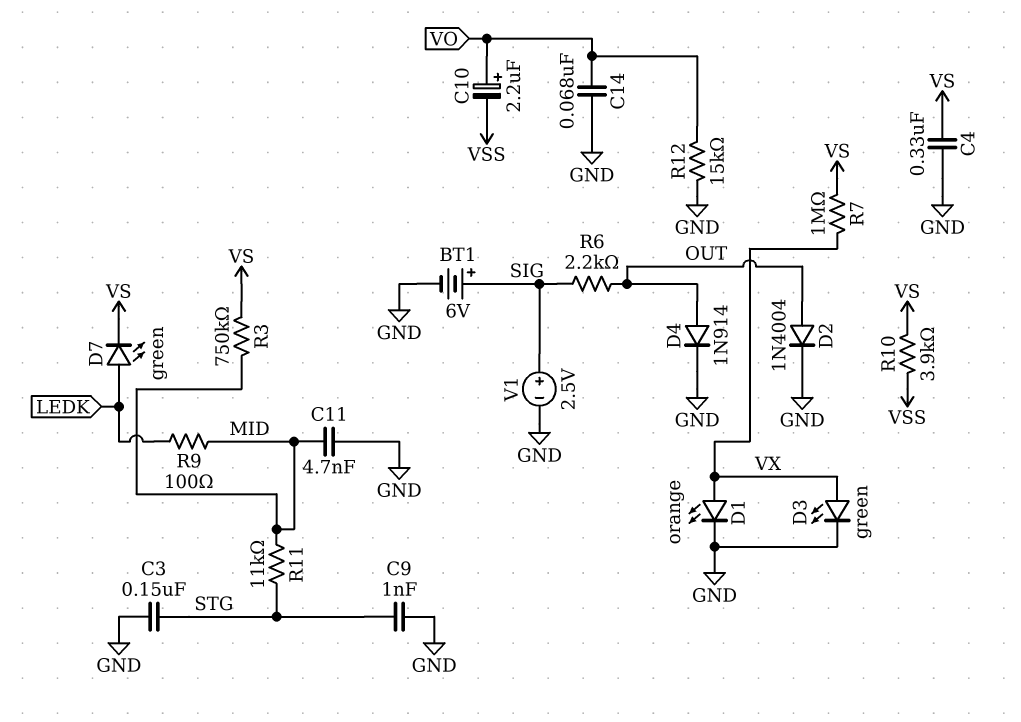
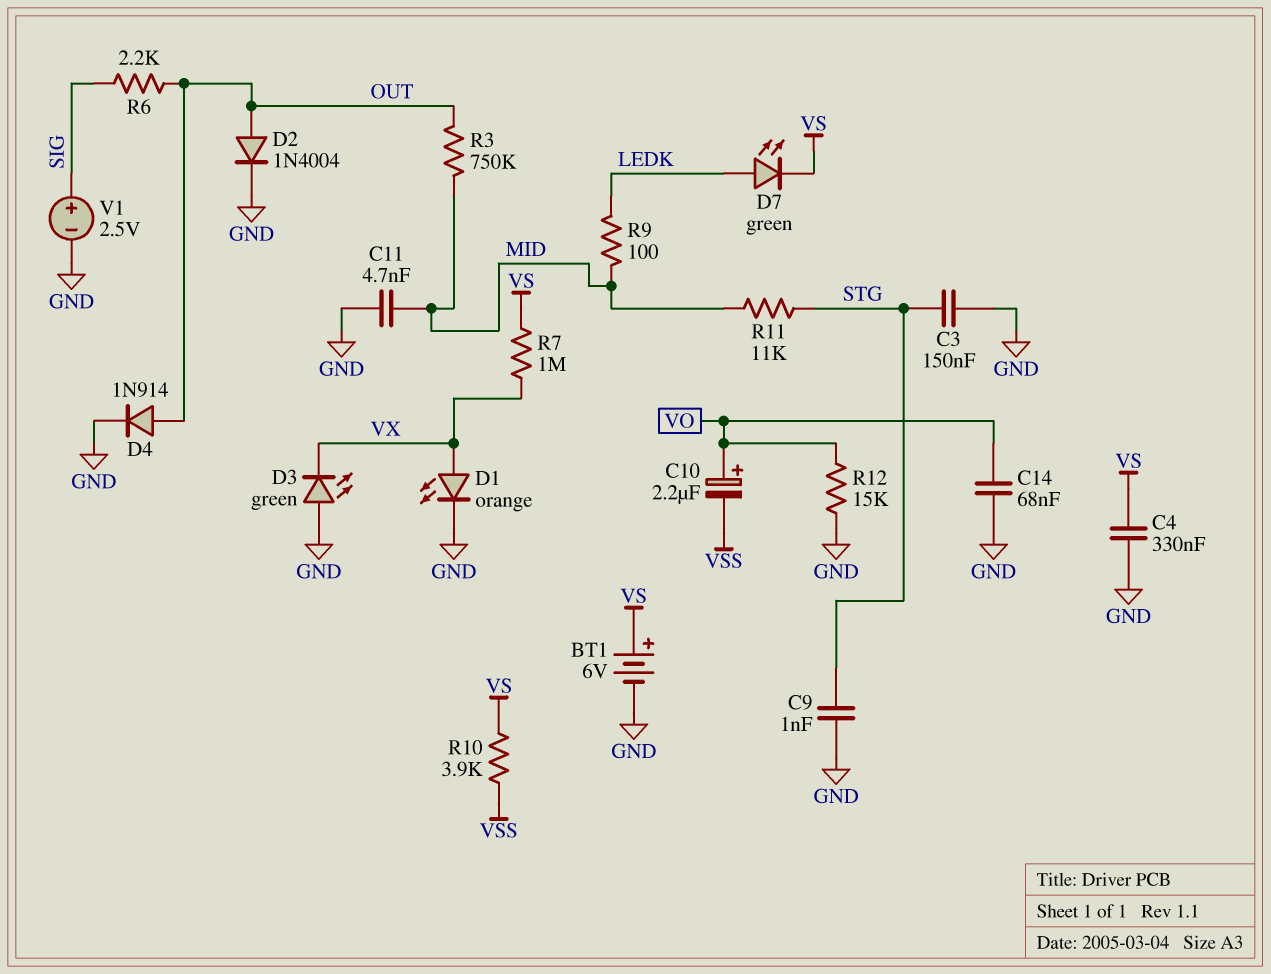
BT1: 6V (plus SIG, minus GND) -> 6V (plus VS, minus GND)
D3: LED green (A VX, K GND) -> LED green (A GND, K VX)
R3: 750k (MID, VS) -> 750k (MID, OUT)

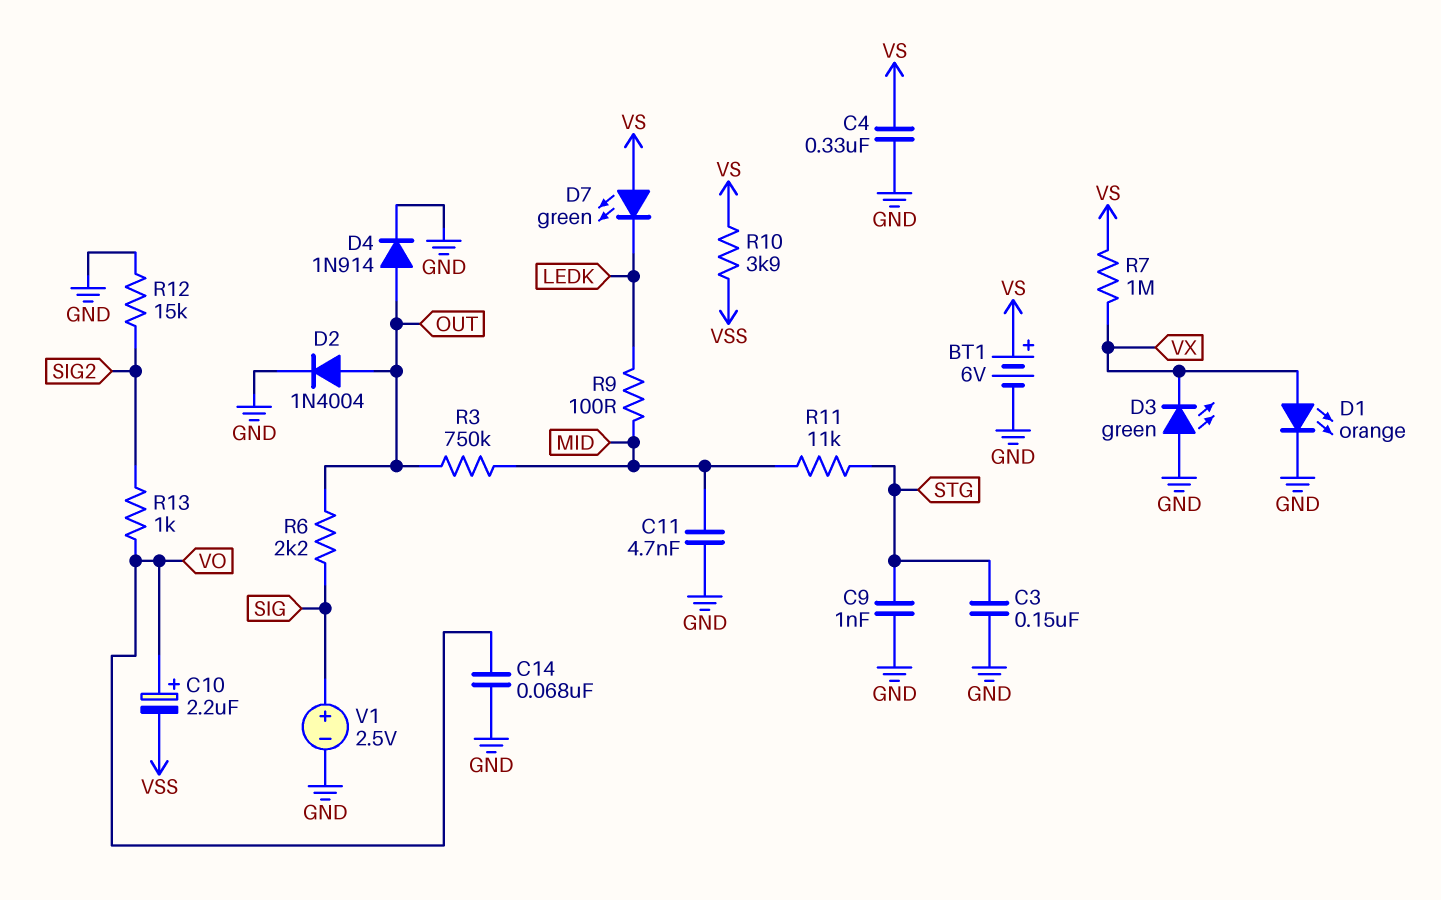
D7: LED green (A LEDK, K VS) -> LED green (A VS, K LEDK)
R12: 15k (GND, VO) -> 15k (GND, SIG2)
R13: none -> 1k (SIG2, VO)

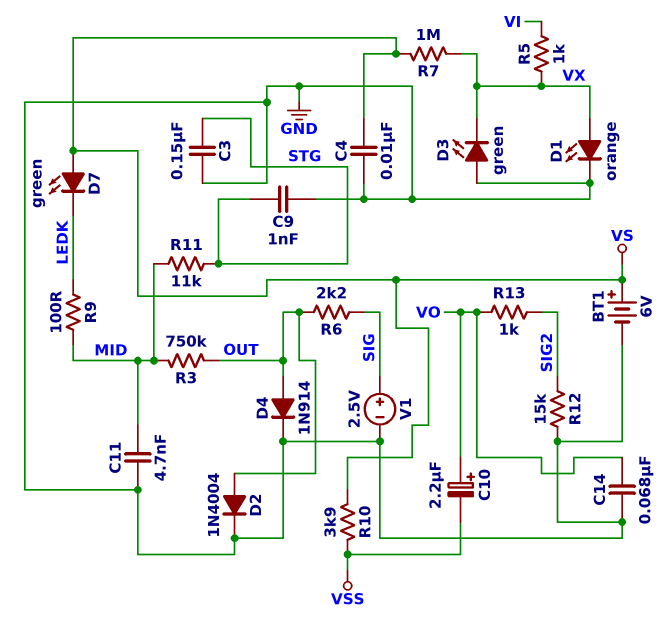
C4: 330nF (GND, VS) -> 10nF (GND, VS)
R5: none -> 1k (VI, VX)

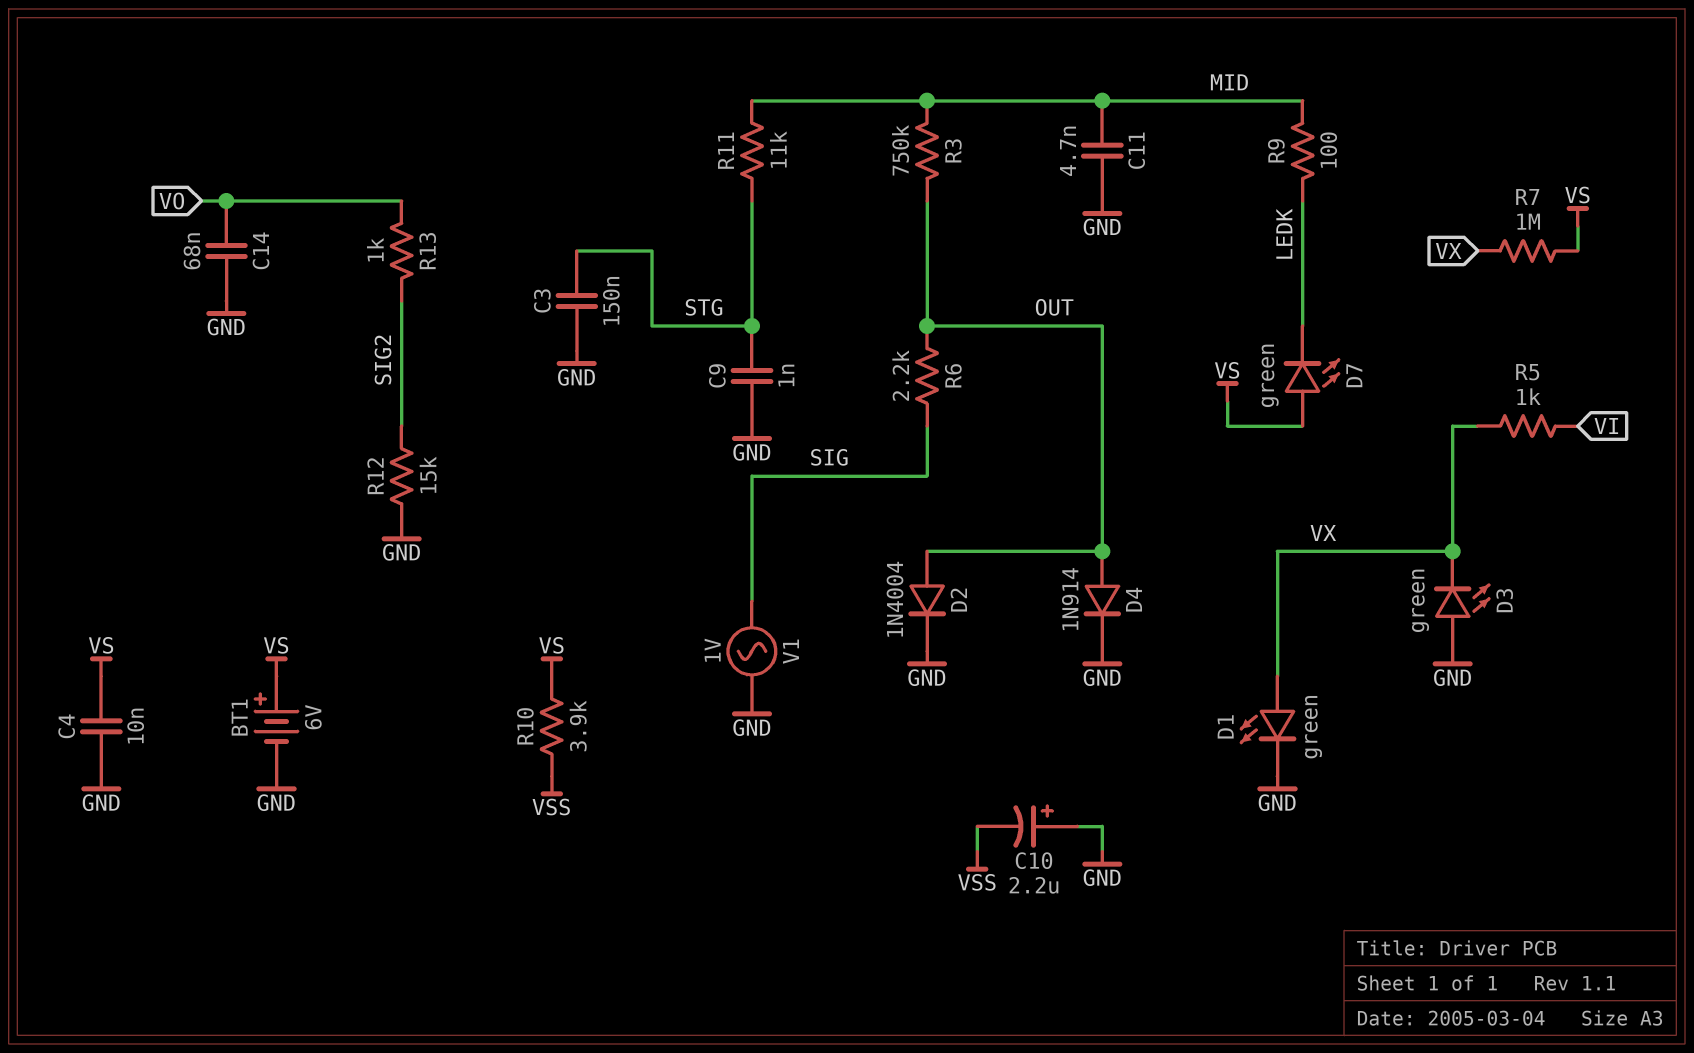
C10: 2.2uF (plus VO, minus VSS) -> 2.2uF (plus GND, minus VSS)
D1: LED orange (A VX, K GND) -> LED green (A VX, K GND)
V1: 2.5V (plus SIG, minus GND) -> AC 1V (GND, SIG)

